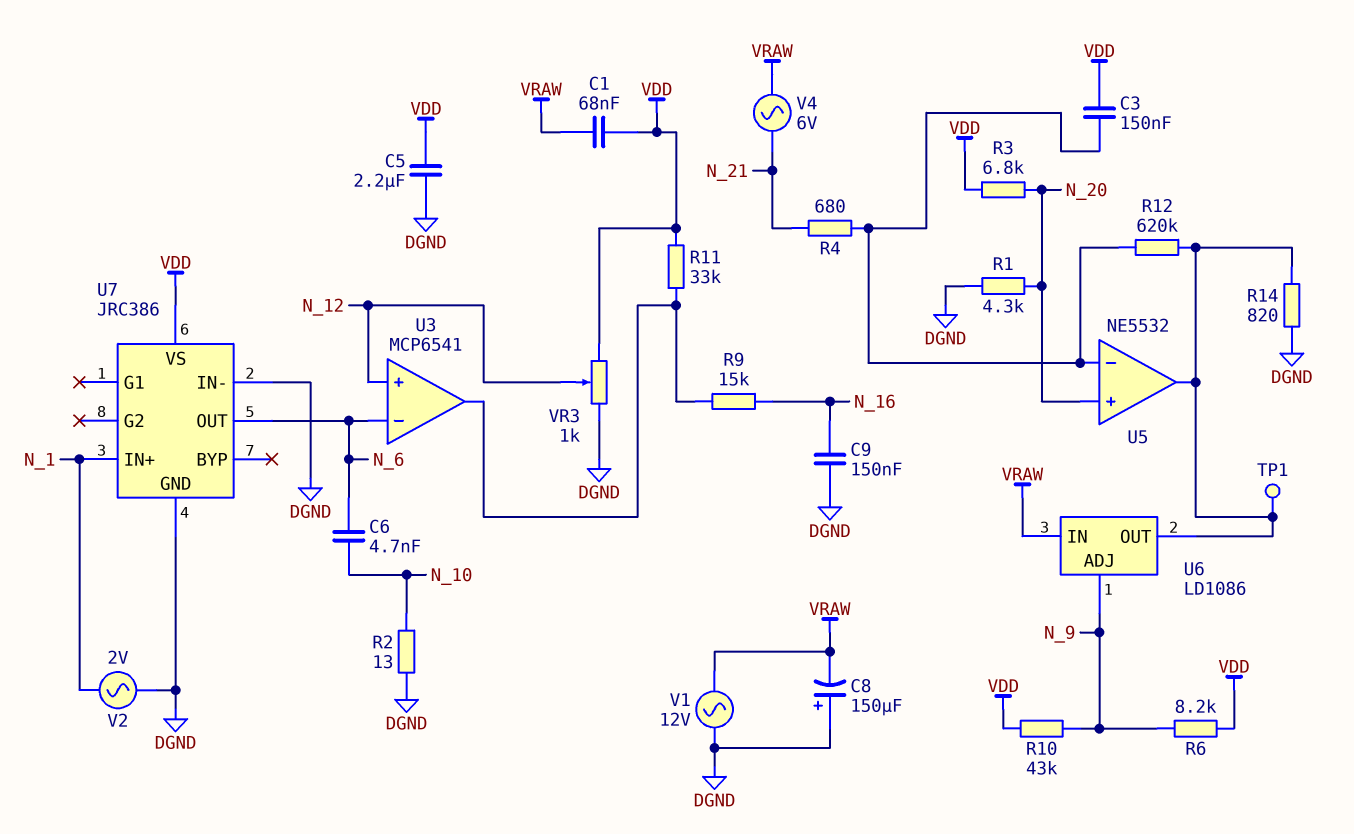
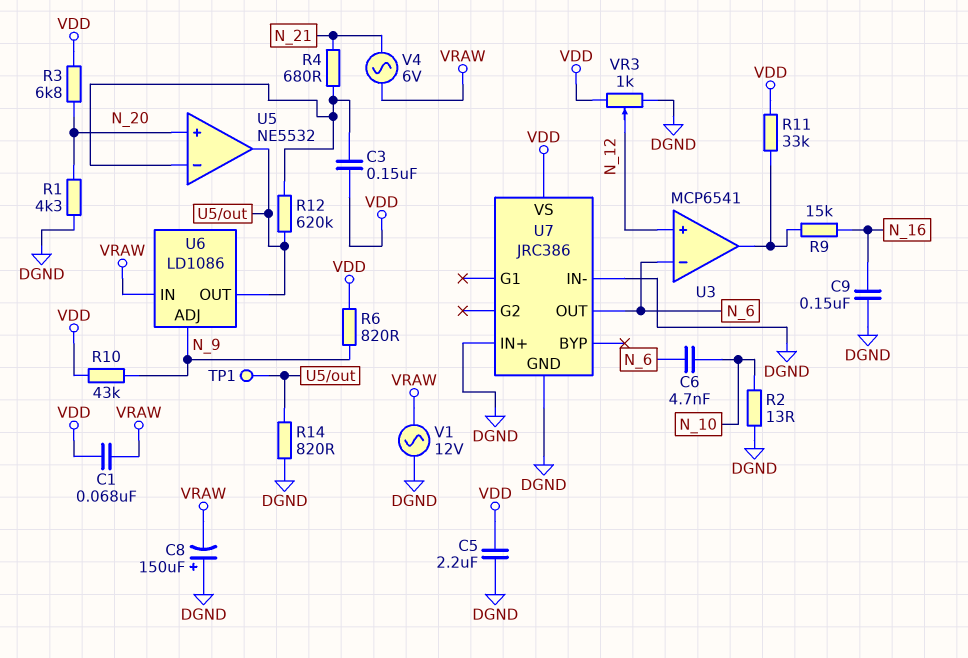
R6: 8.2k (N_9, VDD) -> 820 (N_9, VDD)
U7 pin IN+: N_1 -> DGND
V2: AC 2V (DGND, N_1) -> none

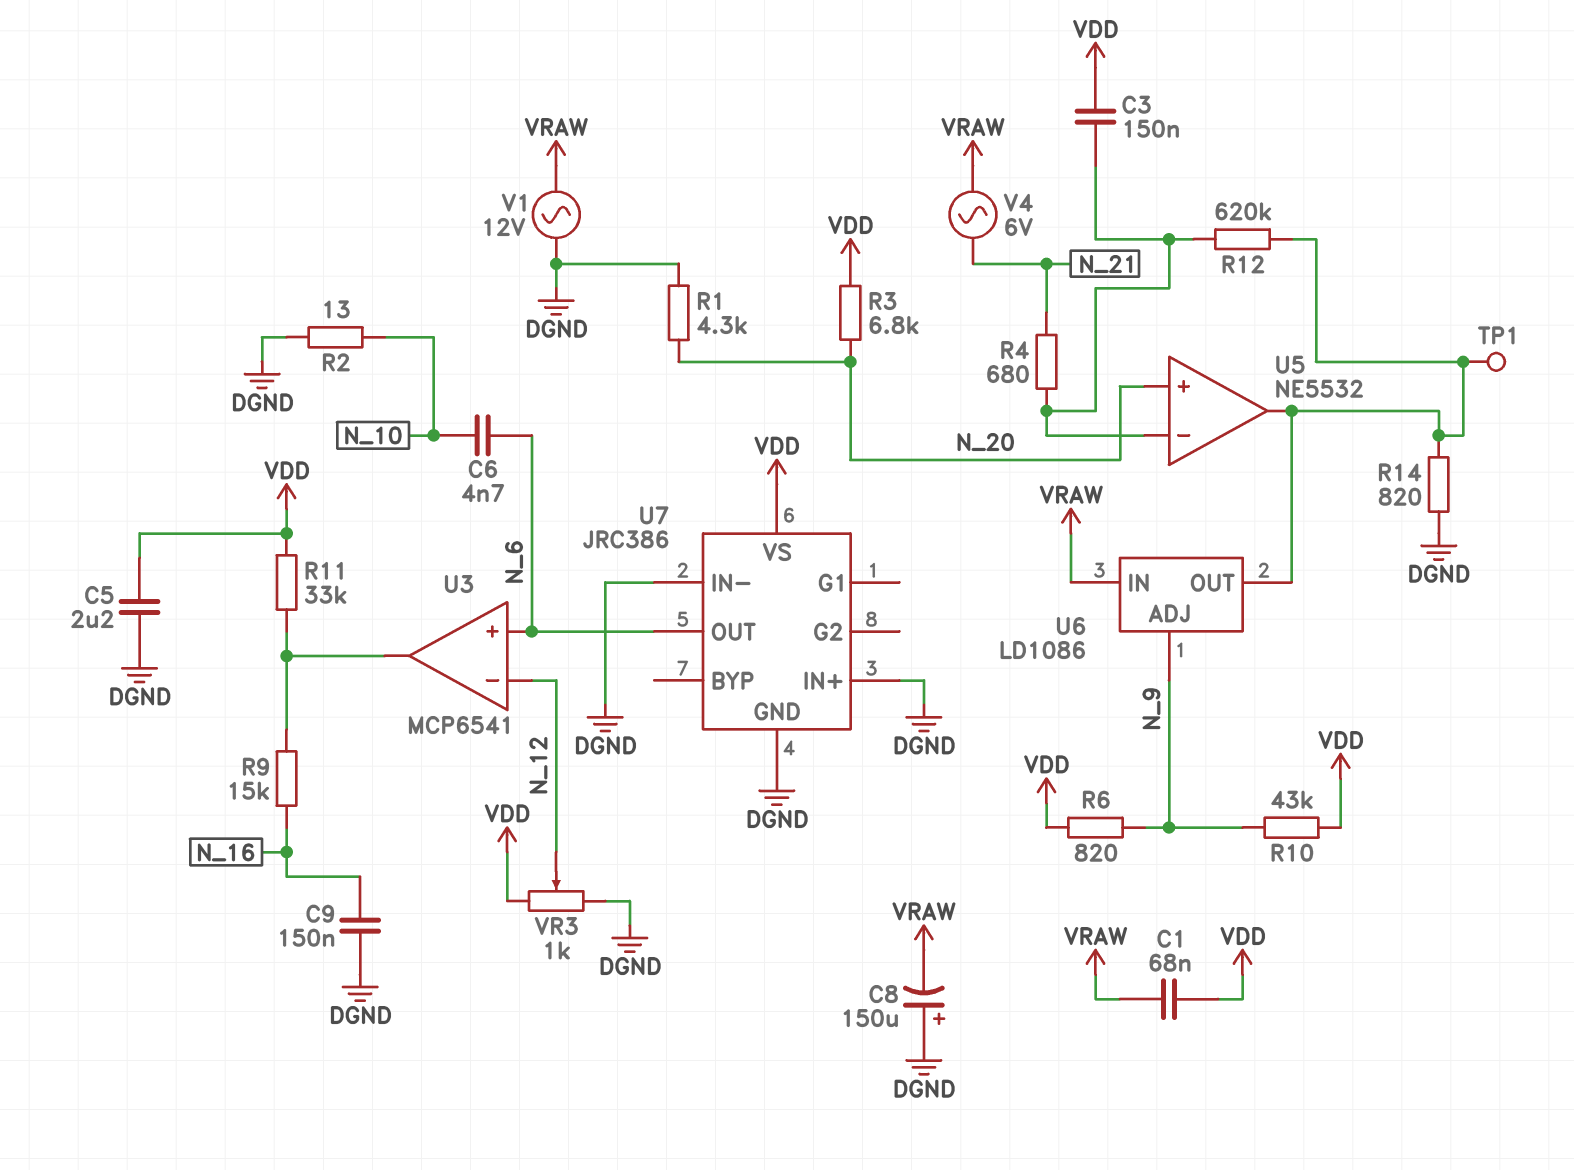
U3 pin in+: N_12 -> N_6
U3 pin in-: N_6 -> N_12

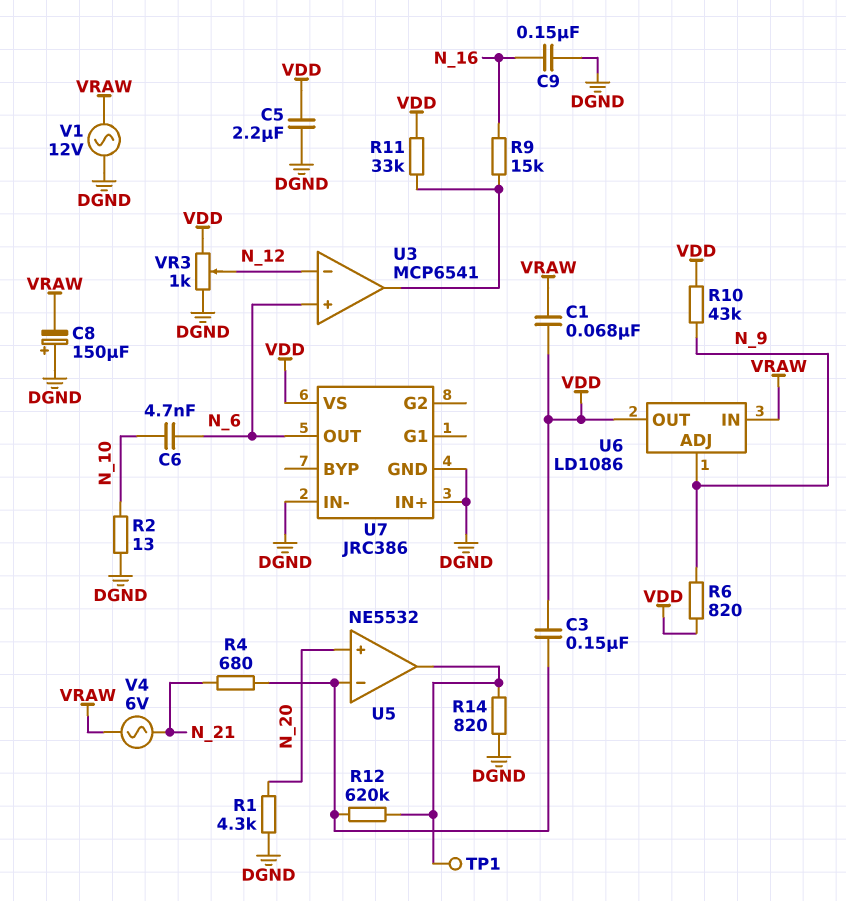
R3: 6.8k (N_20, VDD) -> none
U6 pin OUT: U5/out -> VDD

